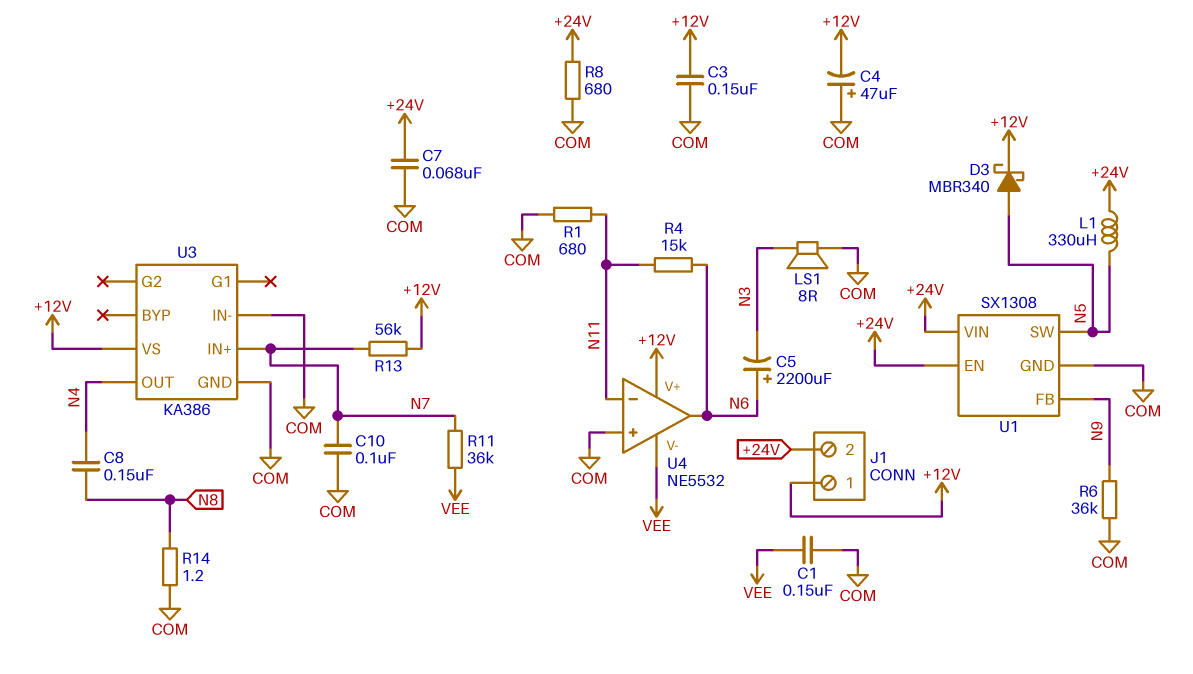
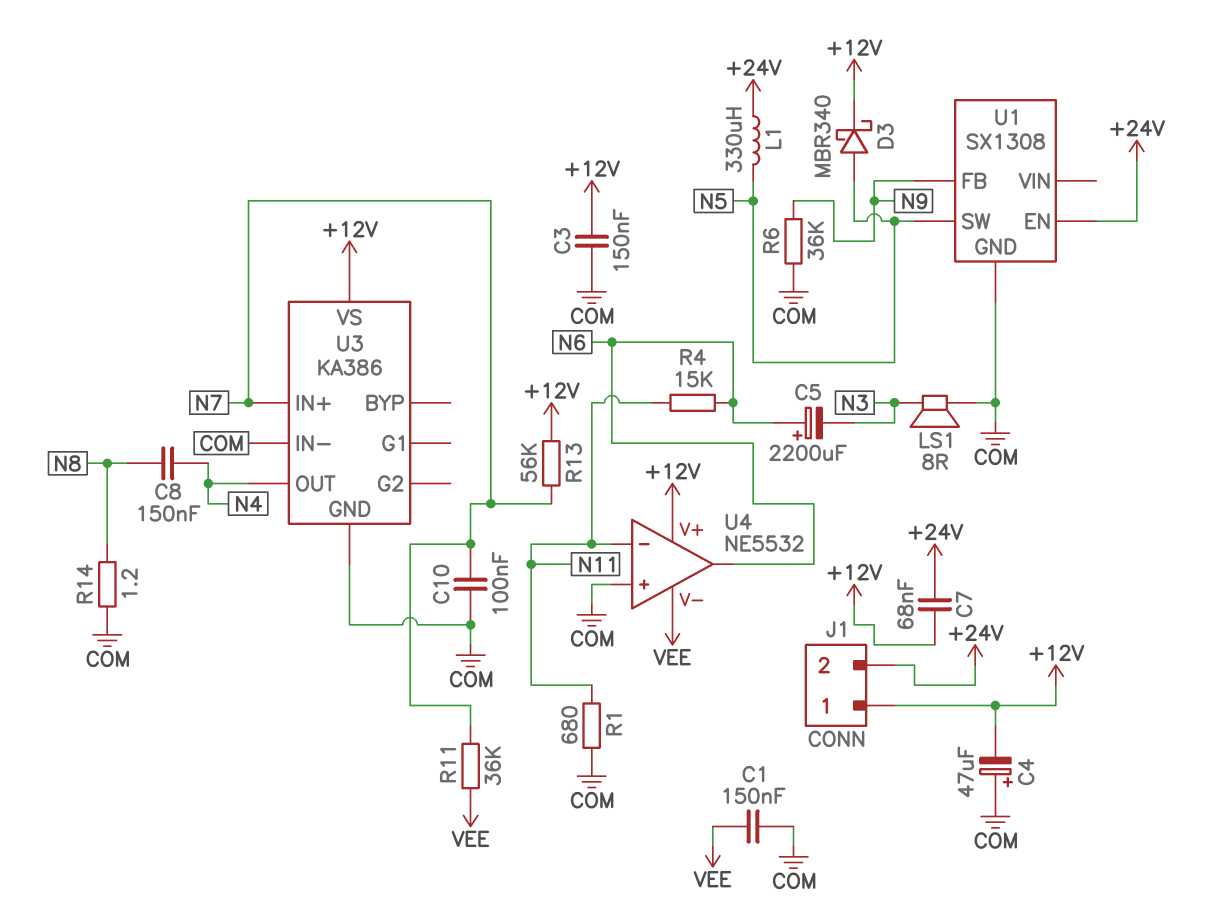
C7: 68nF (+24V, COM) -> 68nF (+12V, +24V)
R8: 680 (+24V, COM) -> none
U1 pin VIN: +24V -> none

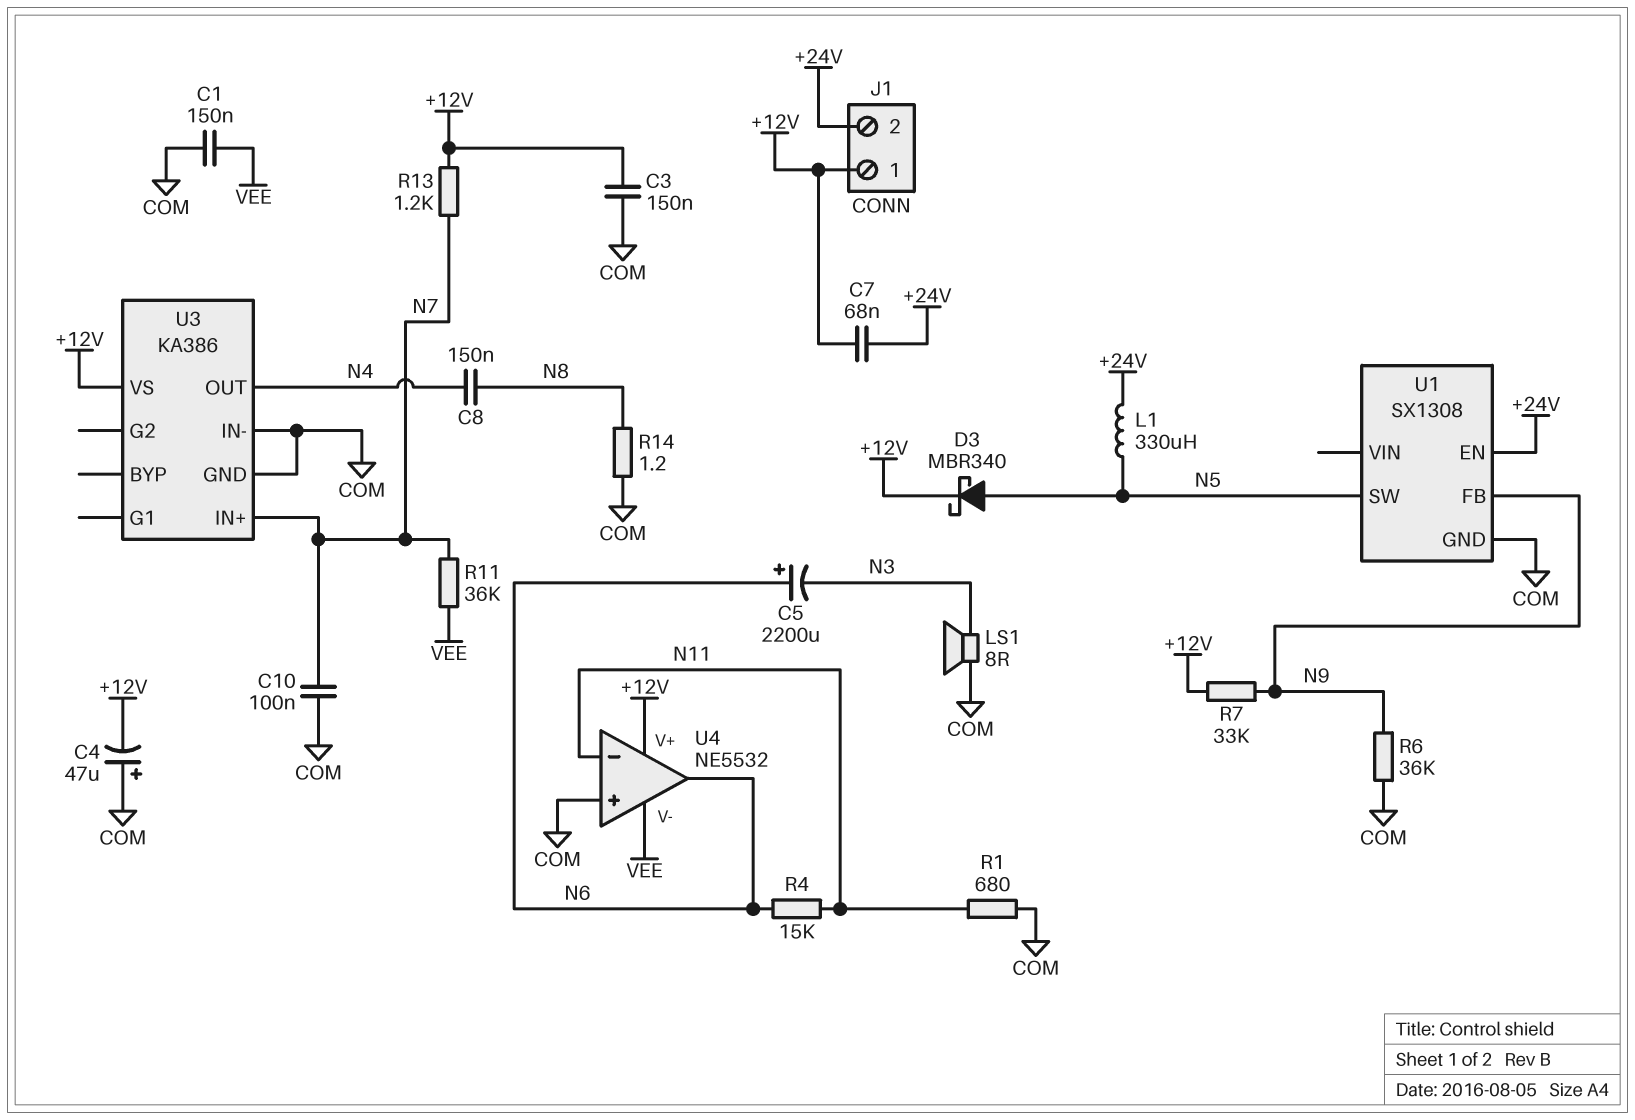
R7: none -> 33k (+12V, N9)
R13: 56k (+12V, N7) -> 1.2k (+12V, N7)

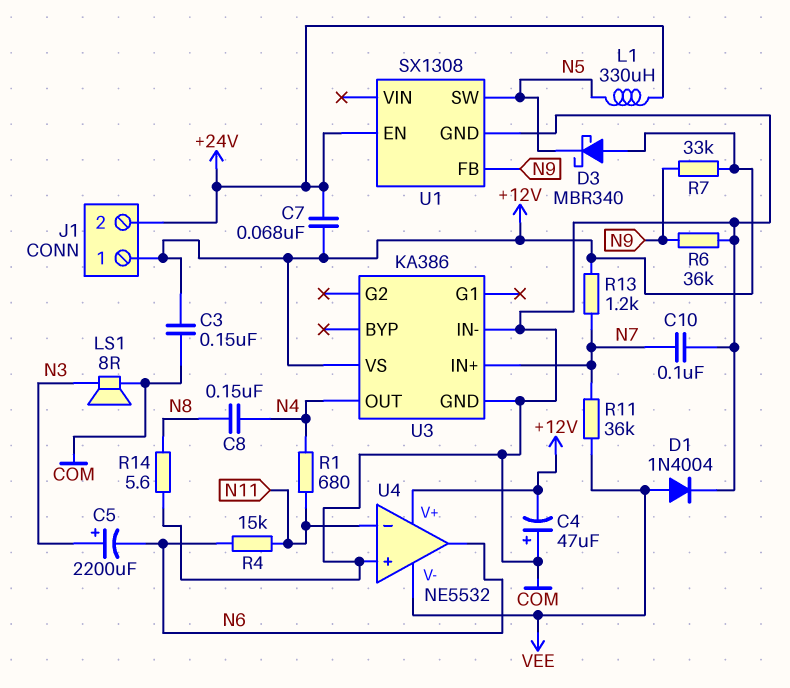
C1: 150nF (COM, VEE) -> none
C5: 2200uF (plus N6, minus N3) -> 2200uF (plus N3, minus N6)
D1: none -> diode 1N4004 (A VEE, K COM)
D3: schottky MBR340 (A N5, K +12V) -> schottky MBR340 (A +12V, K N5)
R1: 680 (COM, N11) -> 680 (N4, N11)
R14: 1.2 (COM, N8) -> 5.6 (COM, N8)

